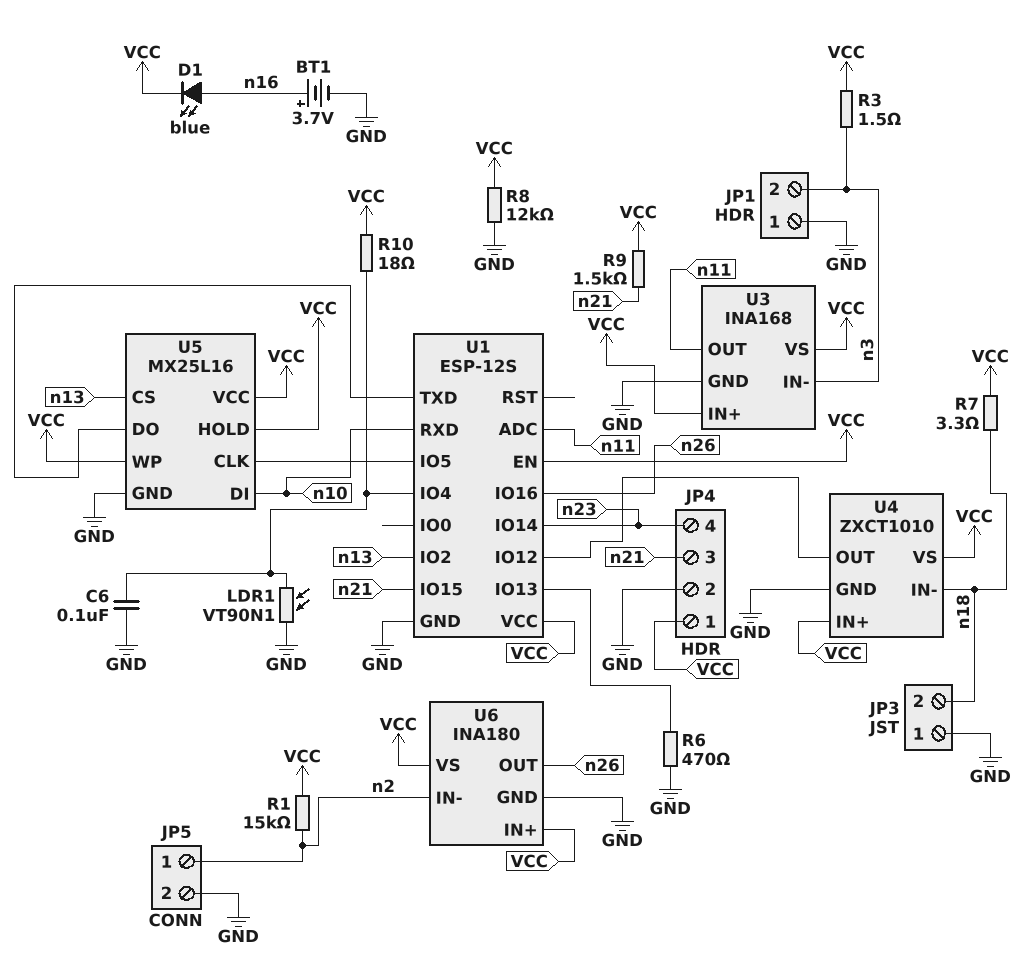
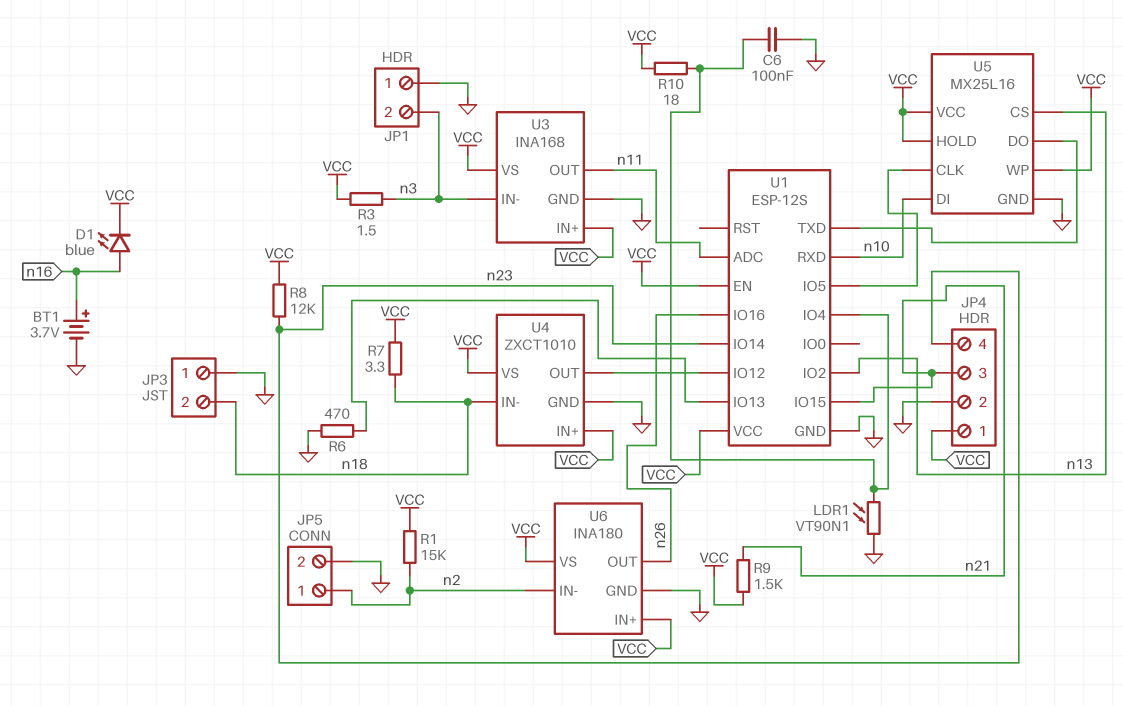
R8: 12k (GND, VCC) -> 12k (VCC, n23)

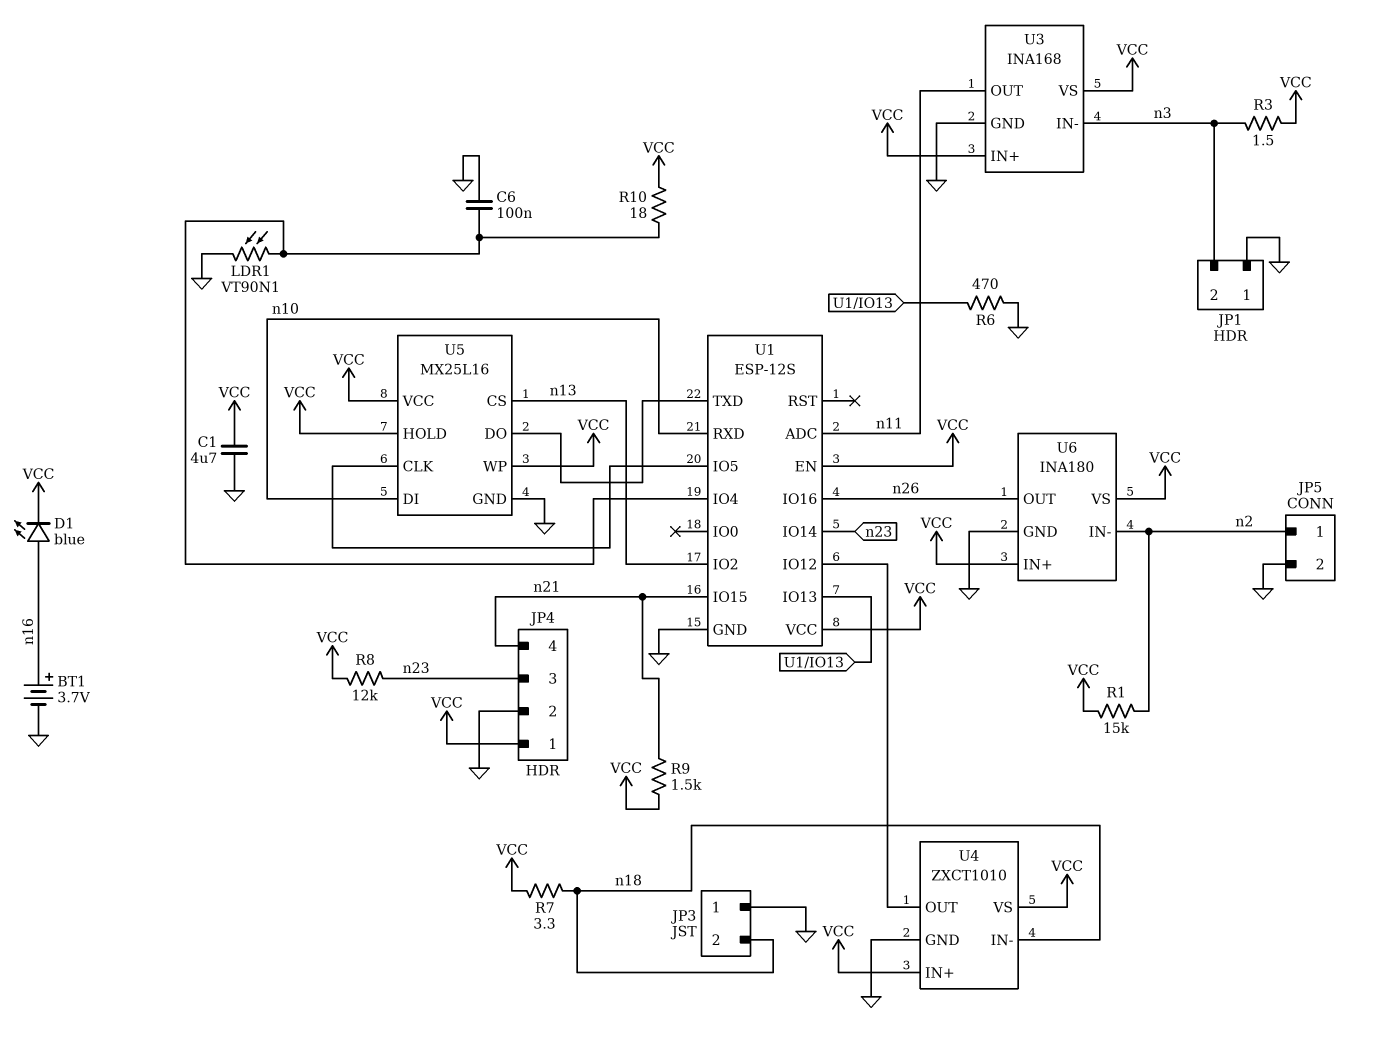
C1: none -> 4.7uF (GND, VCC)
JP4 pin 3: n21 -> n23
JP4 pin 4: n23 -> n21

